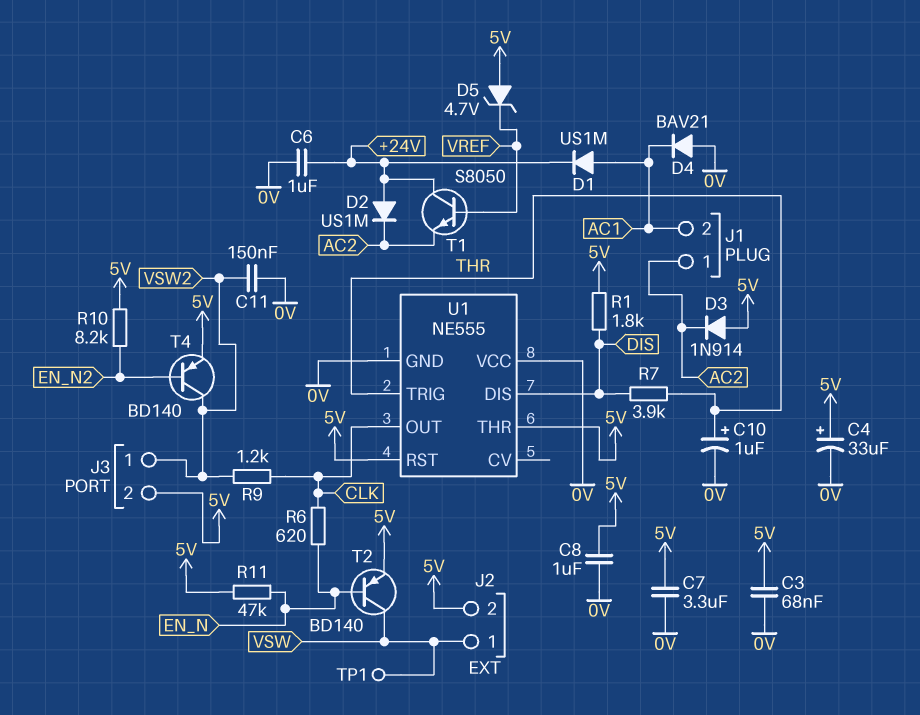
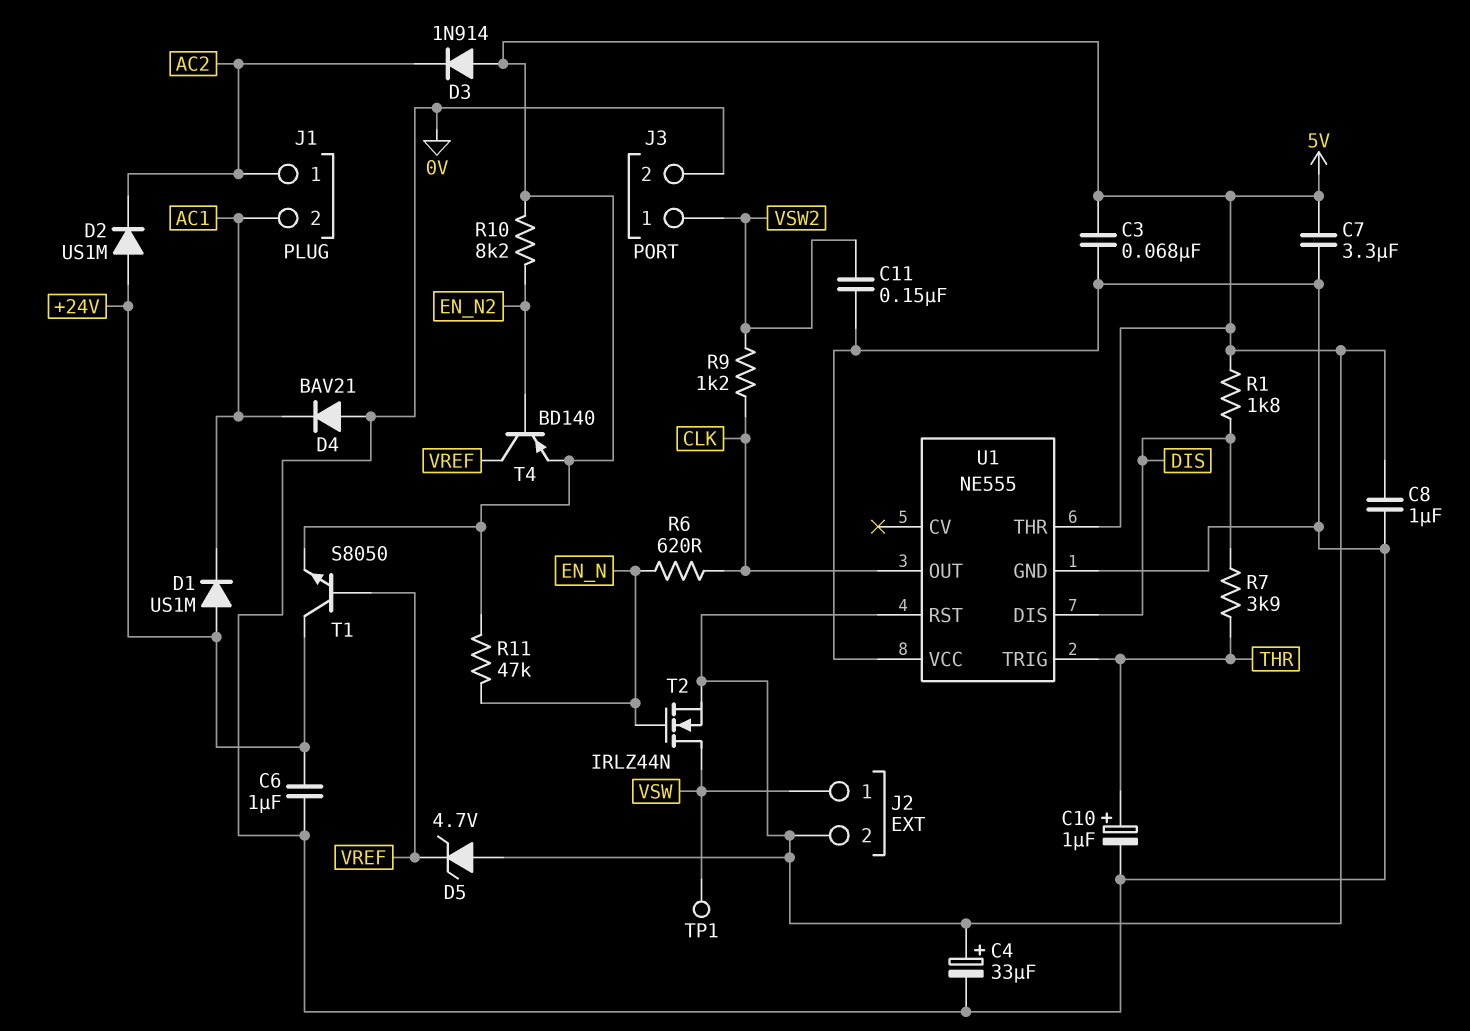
D1: diode US1M (A AC1, K +24V) -> diode US1M (A +24V, K AC1)
J3 pin 2: 5V -> 0V
T1: NPN S8050 (B VREF, C +24V, E AC2) -> NPN S8050 (B VREF, C +24V, E 5V)
T2: PNP BD140 (B EN_N, C VSW, E 5V) -> NMOS IRLZ44N (G EN_N, D VSW, S 5V)
T4: PNP BD140 (B EN_N2, C VSW2, E 5V) -> PNP BD140 (B EN_N2, C VREF, E 5V)

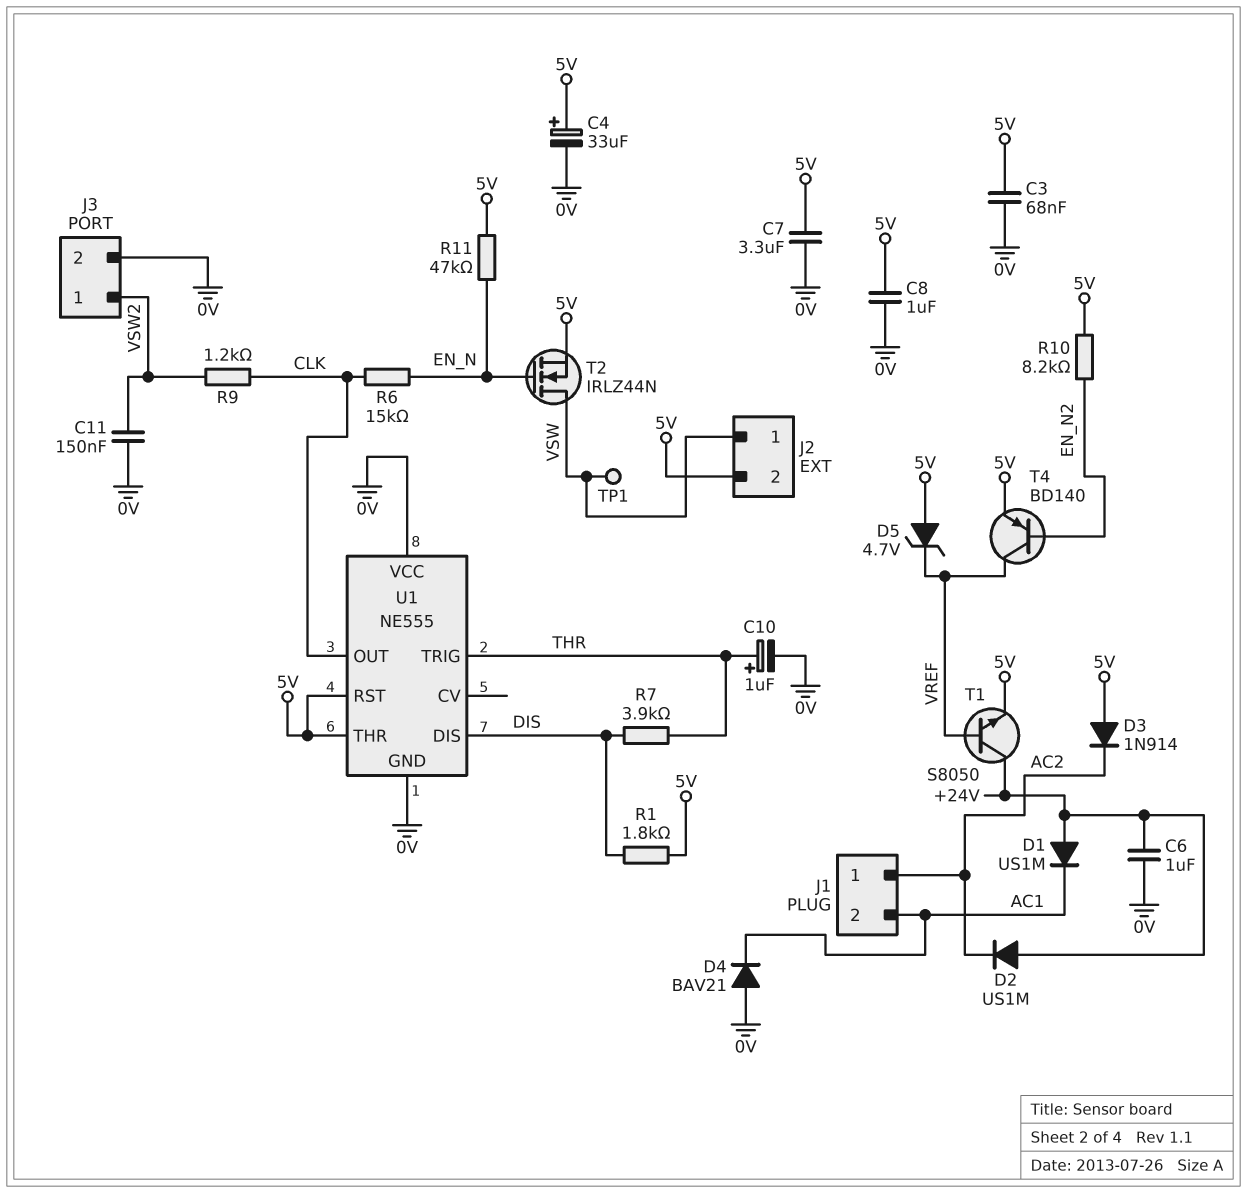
R6: 620 (CLK, EN_N) -> 15k (CLK, EN_N)

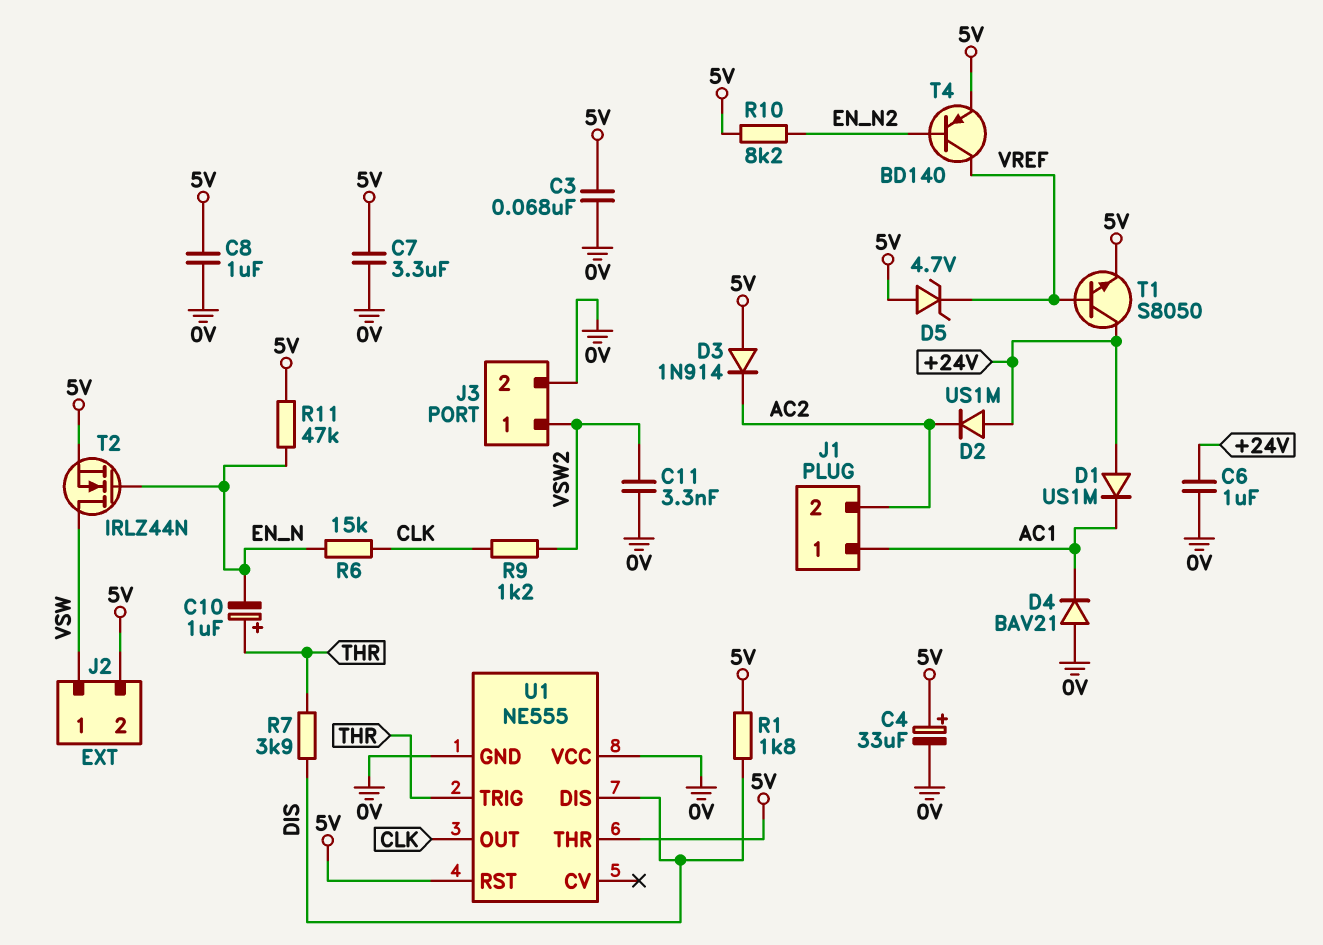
C10: 1uF (plus THR, minus 0V) -> 1uF (plus THR, minus EN_N)
C11: 150nF (0V, VSW2) -> 3.3nF (0V, VSW2)
J1 pin 1: AC2 -> AC1
J1 pin 2: AC1 -> AC2
TP1: test point (VSW) -> none

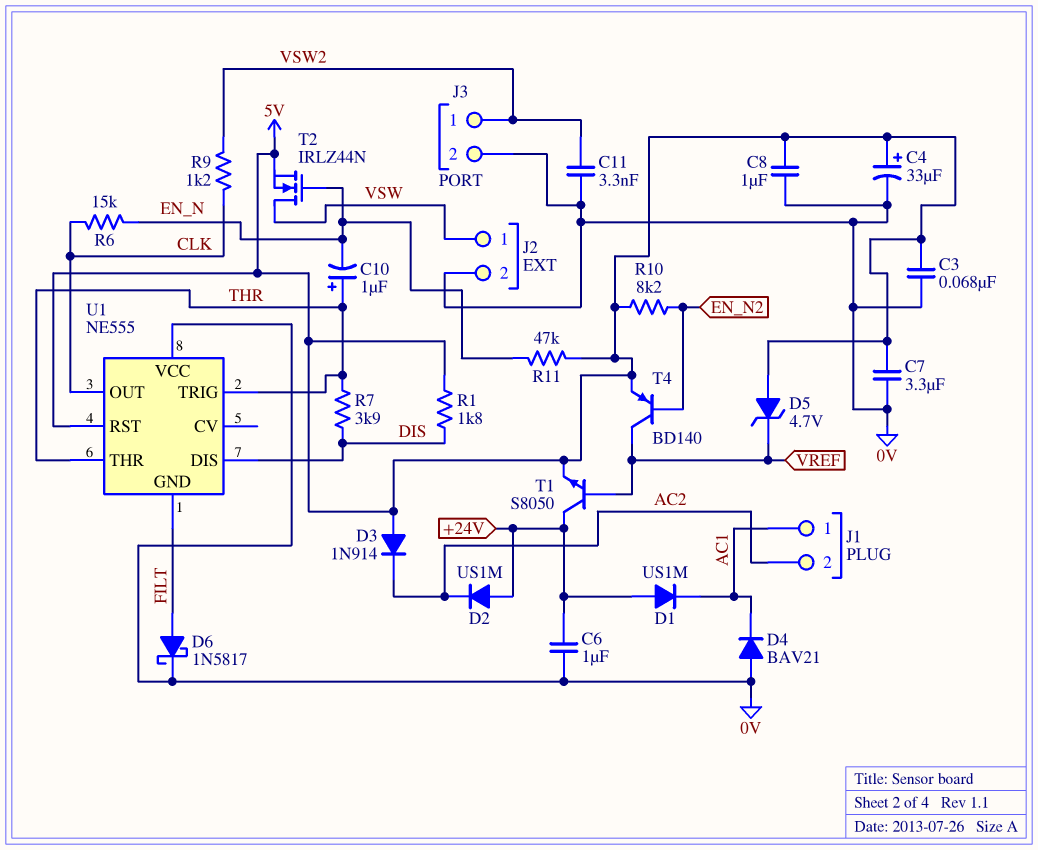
D6: none -> schottky 1N5817 (A FILT, K 0V)
J2 pin 2: 5V -> 0V
U1 pin GND: 0V -> FILT
U1 pin THR: 5V -> THR

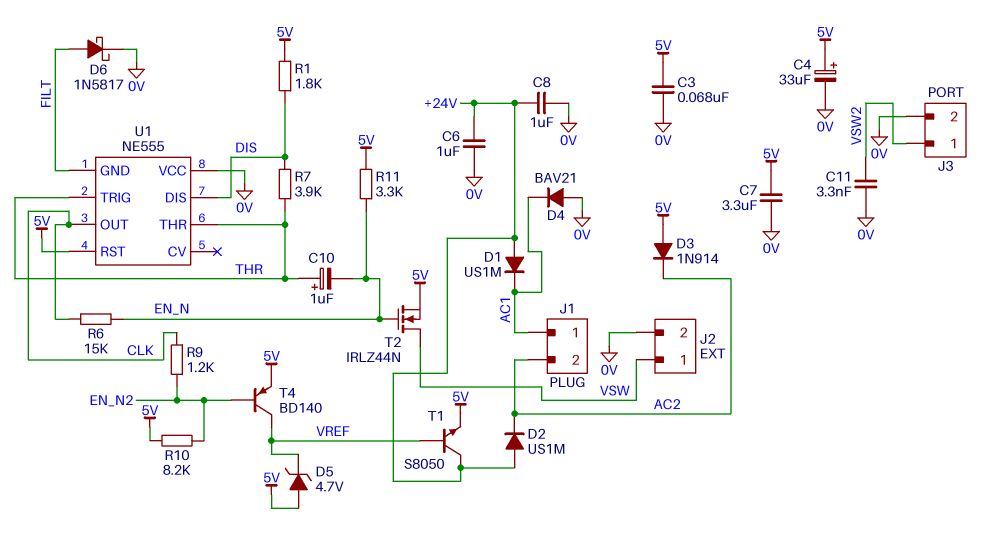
C8: 1uF (0V, 5V) -> 1uF (+24V, 0V)
R9: 1.2k (CLK, VSW2) -> 1.2k (CLK, EN_N2)
R11: 47k (5V, EN_N) -> 3.3k (5V, EN_N)

